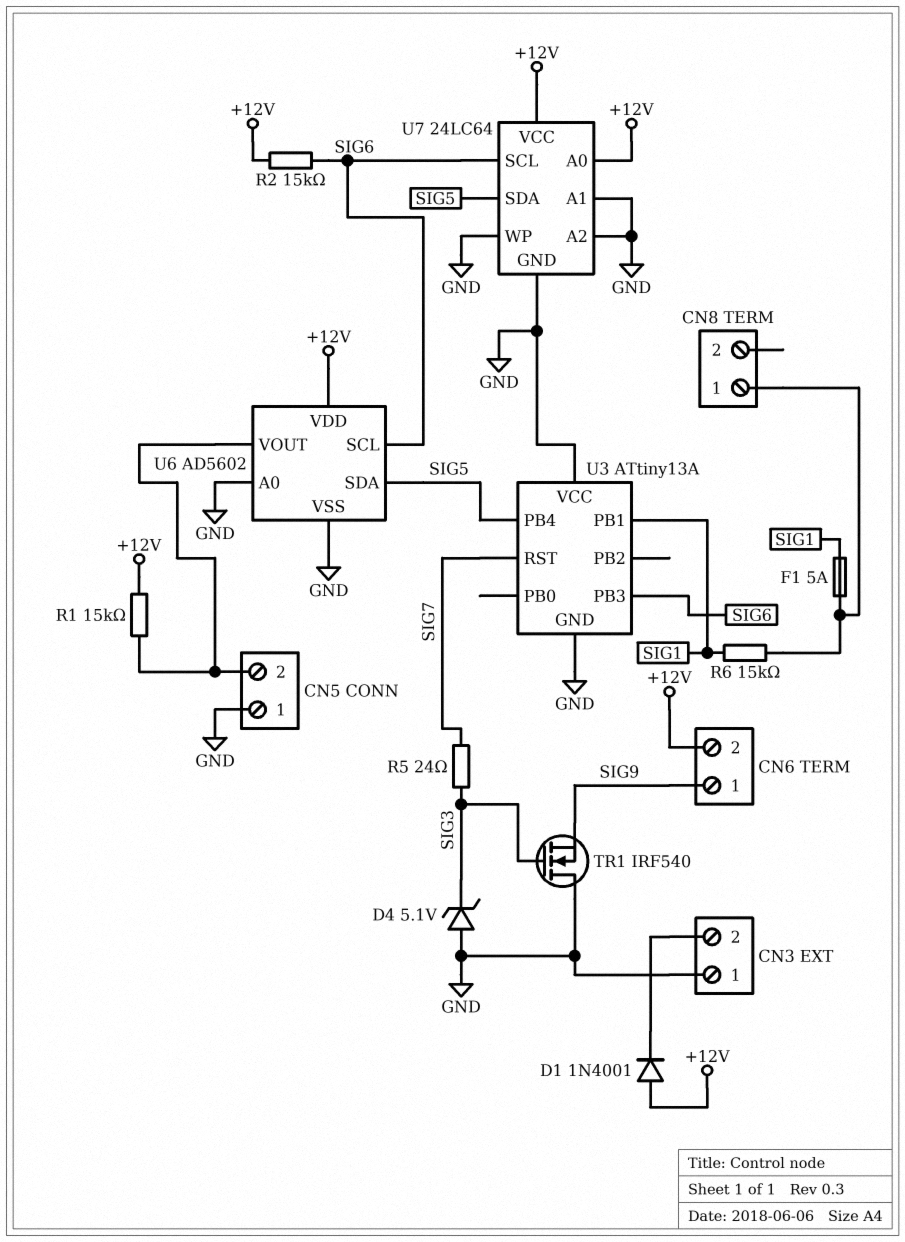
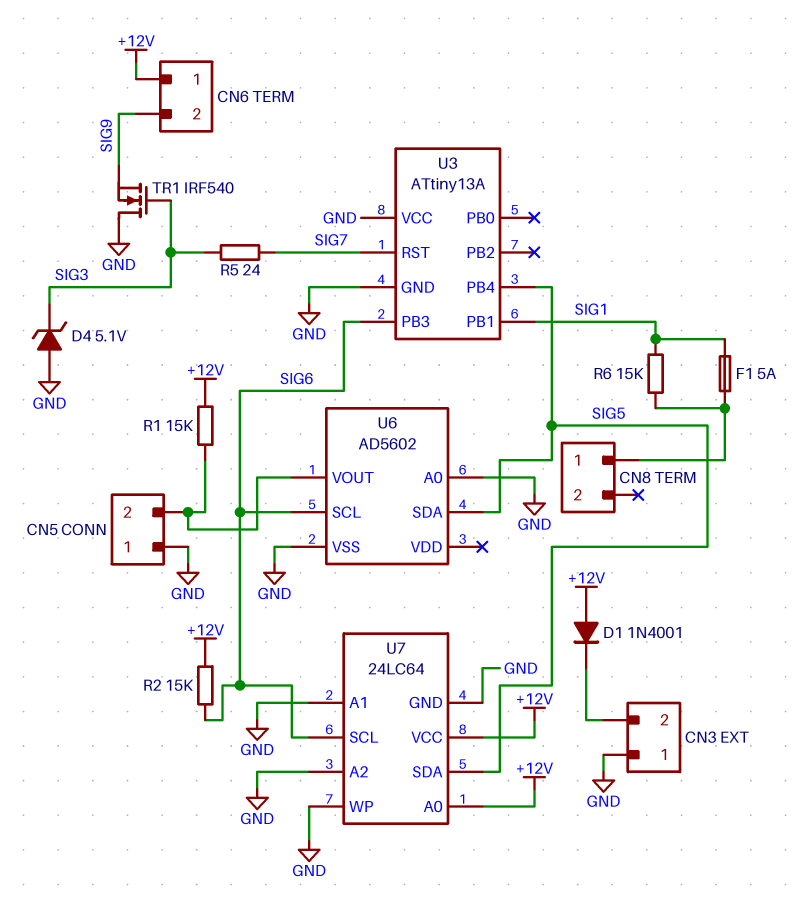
CN6 pin 1: SIG9 -> +12V
CN6 pin 2: +12V -> SIG9
U6 pin VDD: +12V -> none

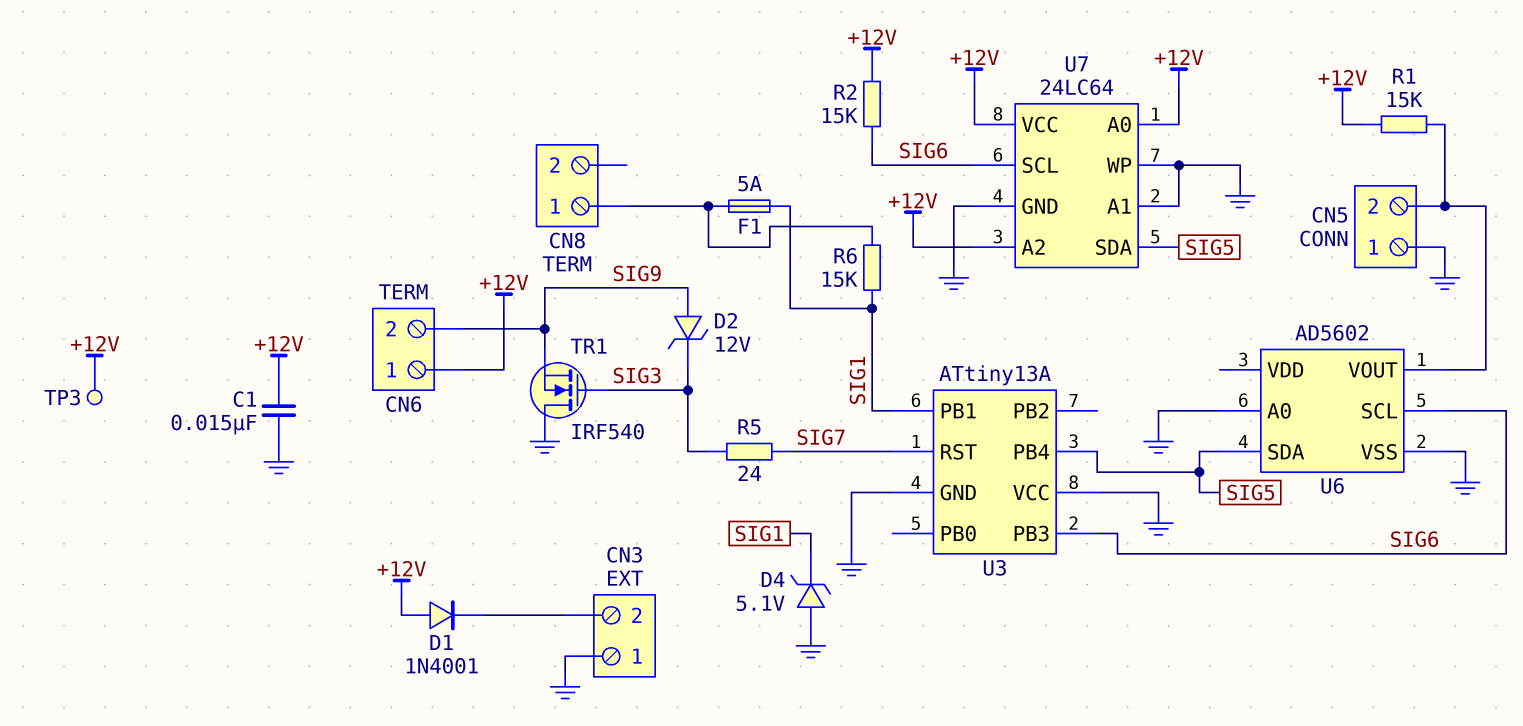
C1: none -> 15nF (+12V, GND)
D2: none -> zener 12V (A SIG9, K SIG3)
D4: zener 5.1V (A GND, K SIG3) -> zener 5.1V (A GND, K SIG1)
TP3: none -> test point (+12V)
U7 pin A2: GND -> +12V

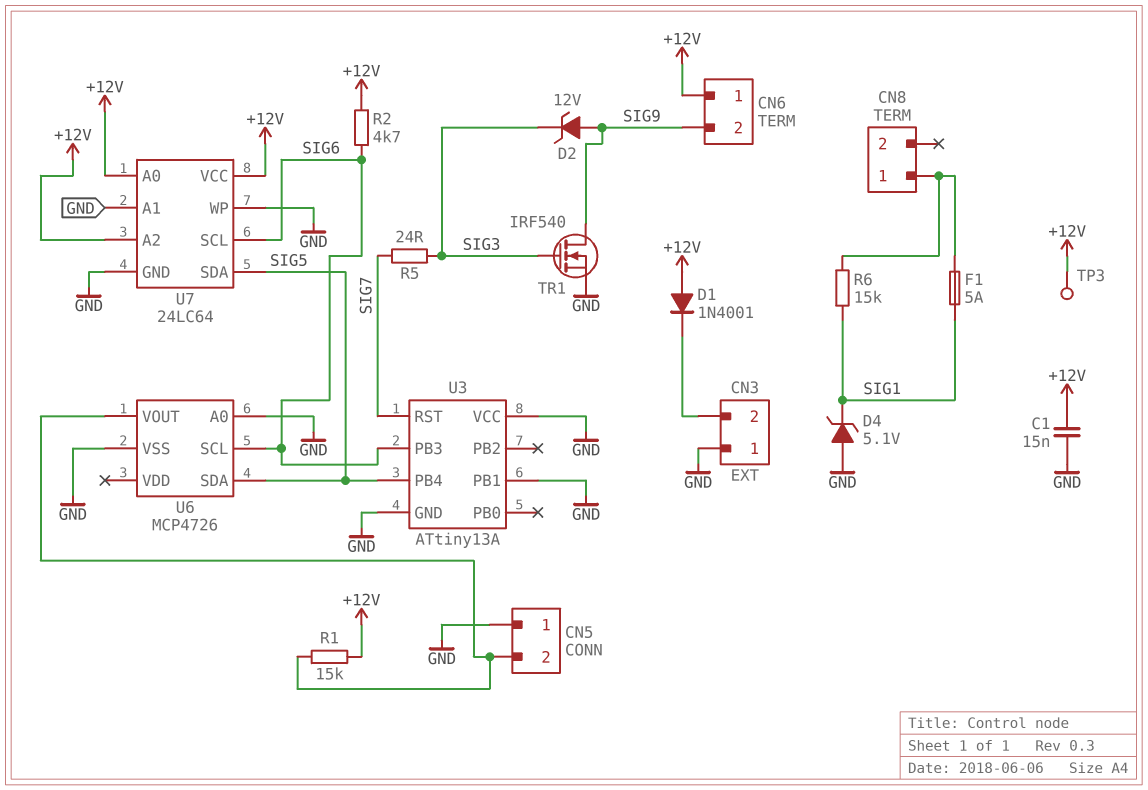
R2: 15k (+12V, SIG6) -> 4.7k (+12V, SIG6)
TR1: NMOS IRF540 (G SIG3, D GND, S SIG9) -> NMOS IRF540 (G SIG3, D SIG9, S GND)
U3 pin PB1: SIG1 -> GND
U6: AD5602 -> MCP4726

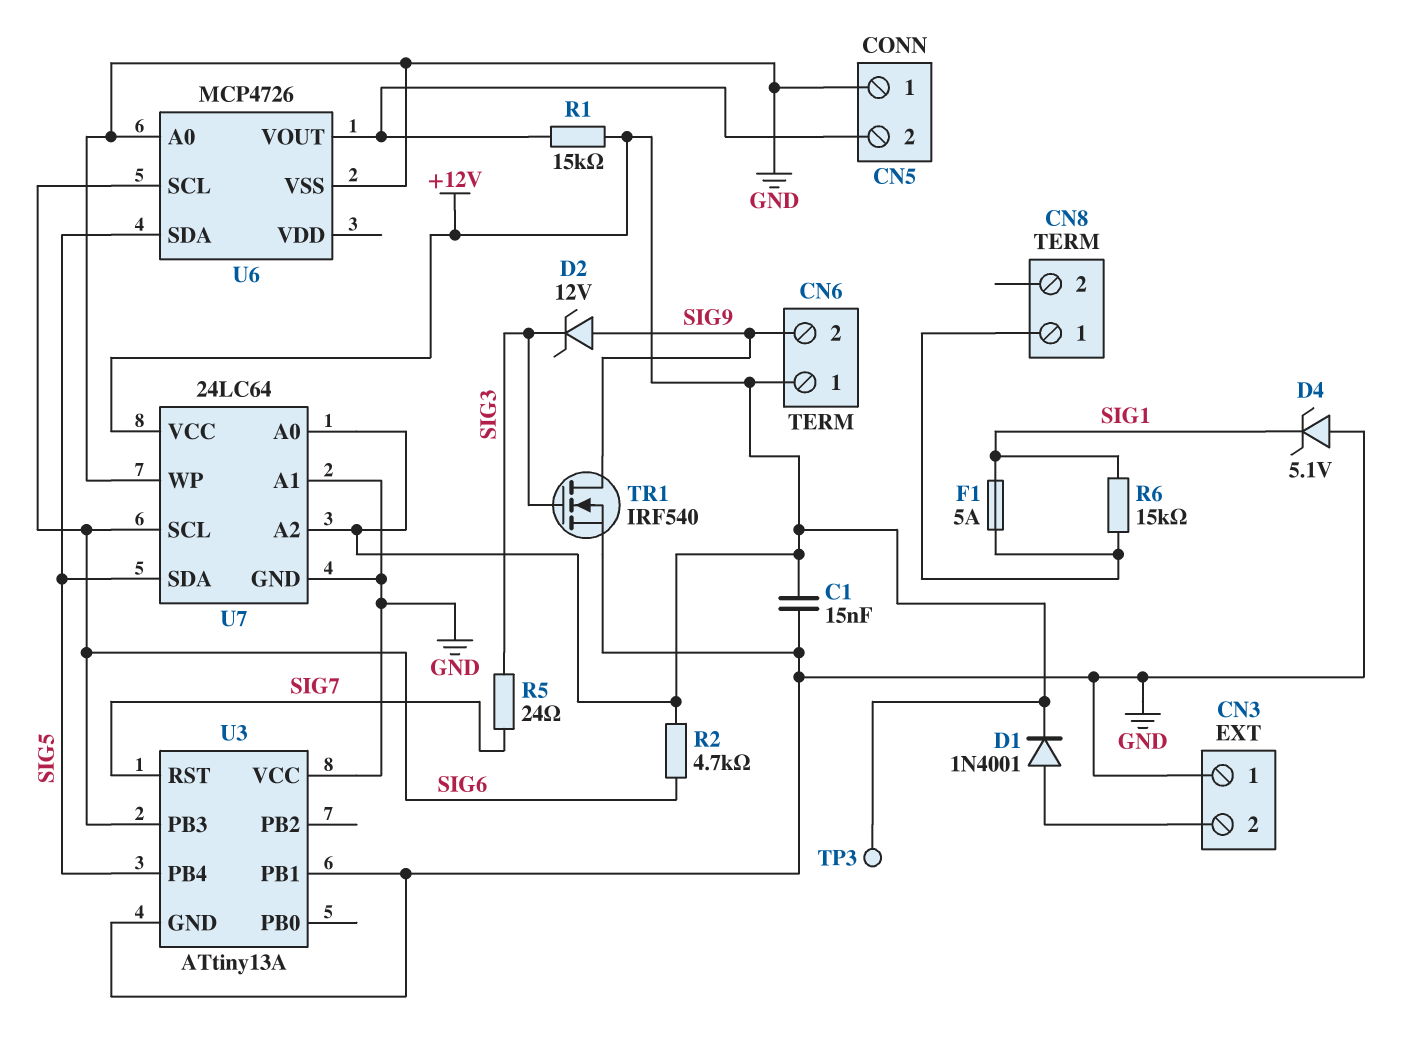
D1: diode 1N4001 (A +12V, K CN3/2) -> diode 1N4001 (A CN3/2, K +12V)

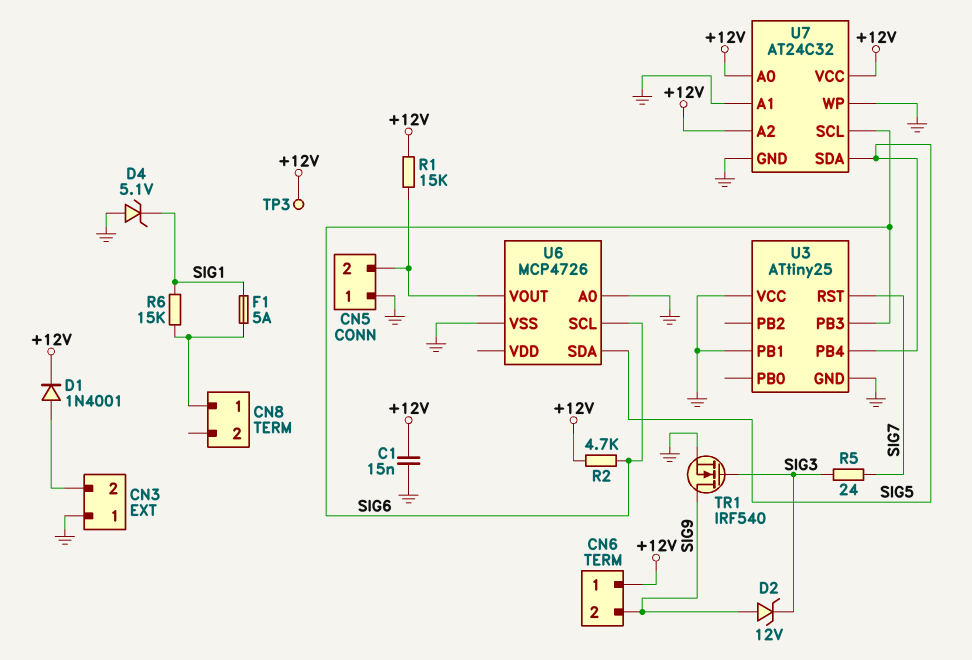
U3: ATtiny13A -> ATtiny25
U7: 24LC64 -> AT24C32

